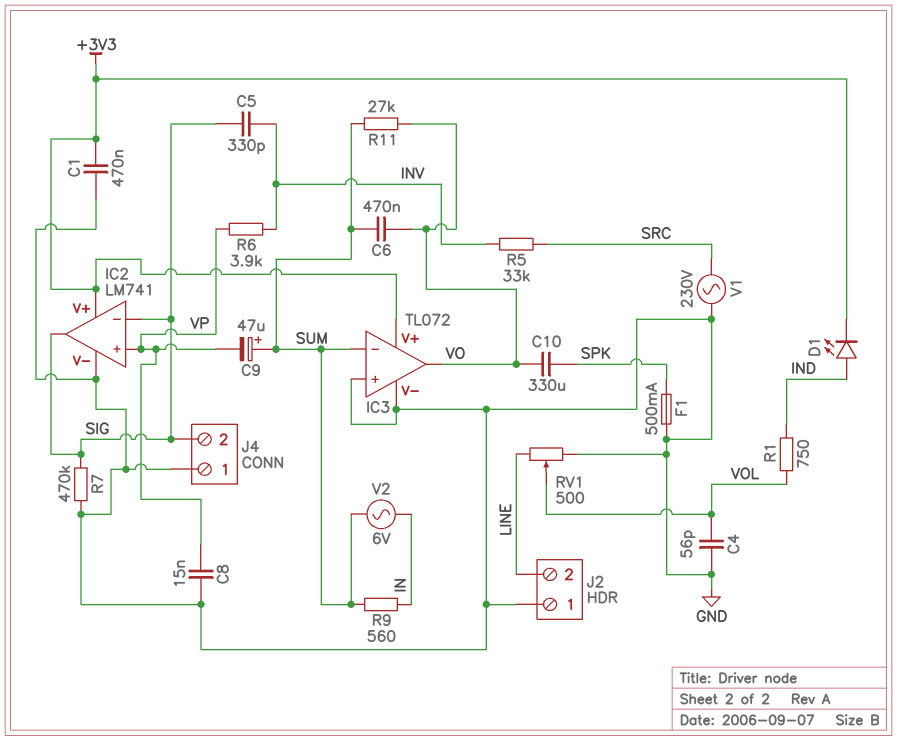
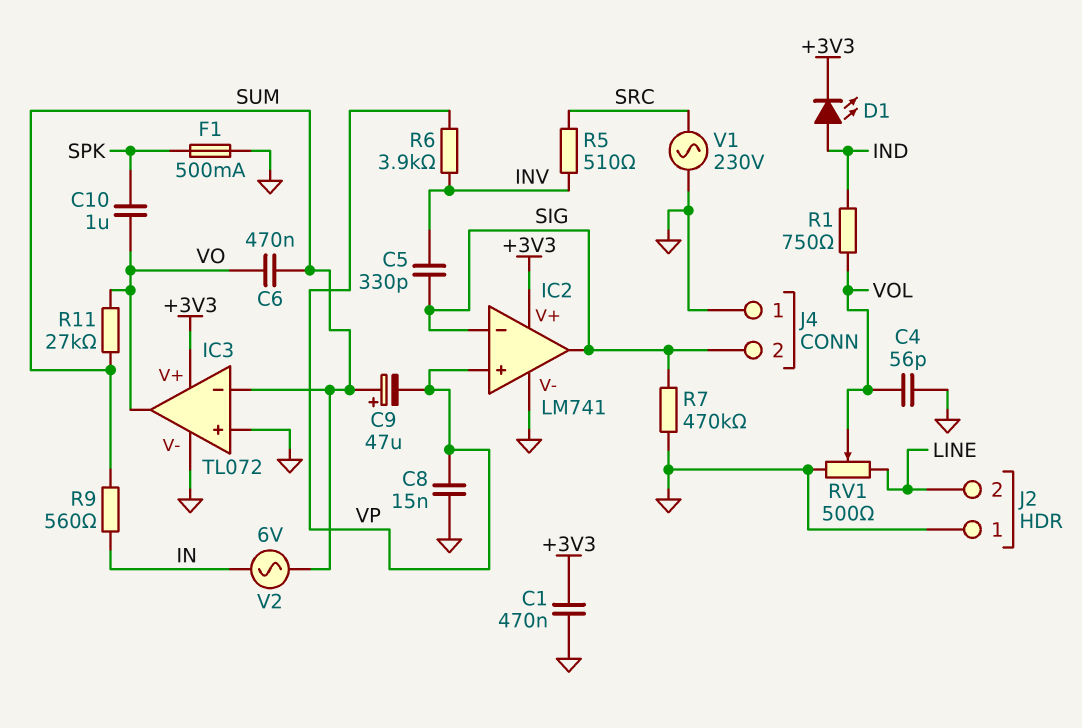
C10: 330uF (SPK, VO) -> 1uF (SPK, VO)
R5: 33k (INV, SRC) -> 510 (INV, SRC)

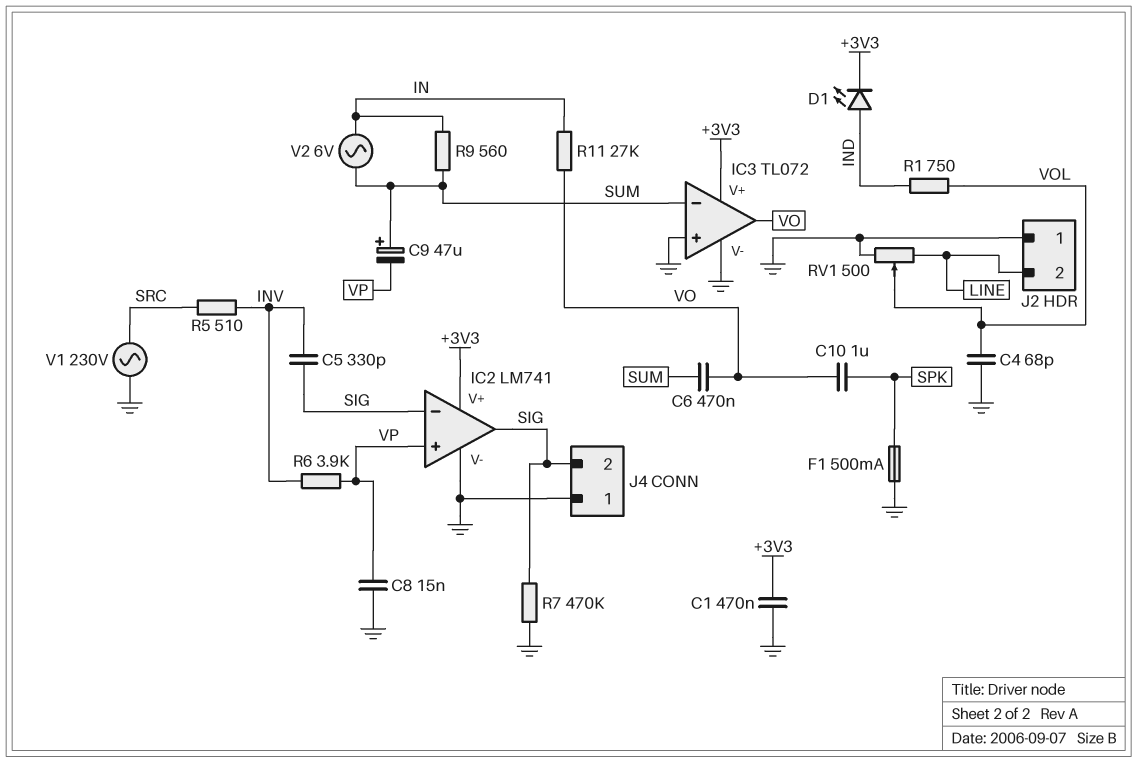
C4: 56pF (GND, VOL) -> 68pF (GND, VOL)
R11: 27k (SUM, VO) -> 27k (IN, VO)

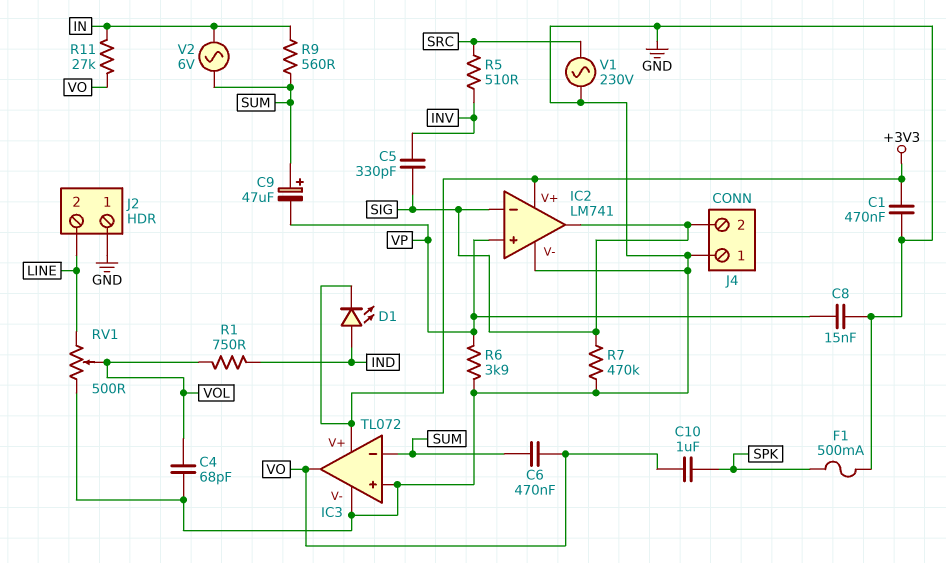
R6: 3.9k (INV, VP) -> 3.9k (GND, VP)

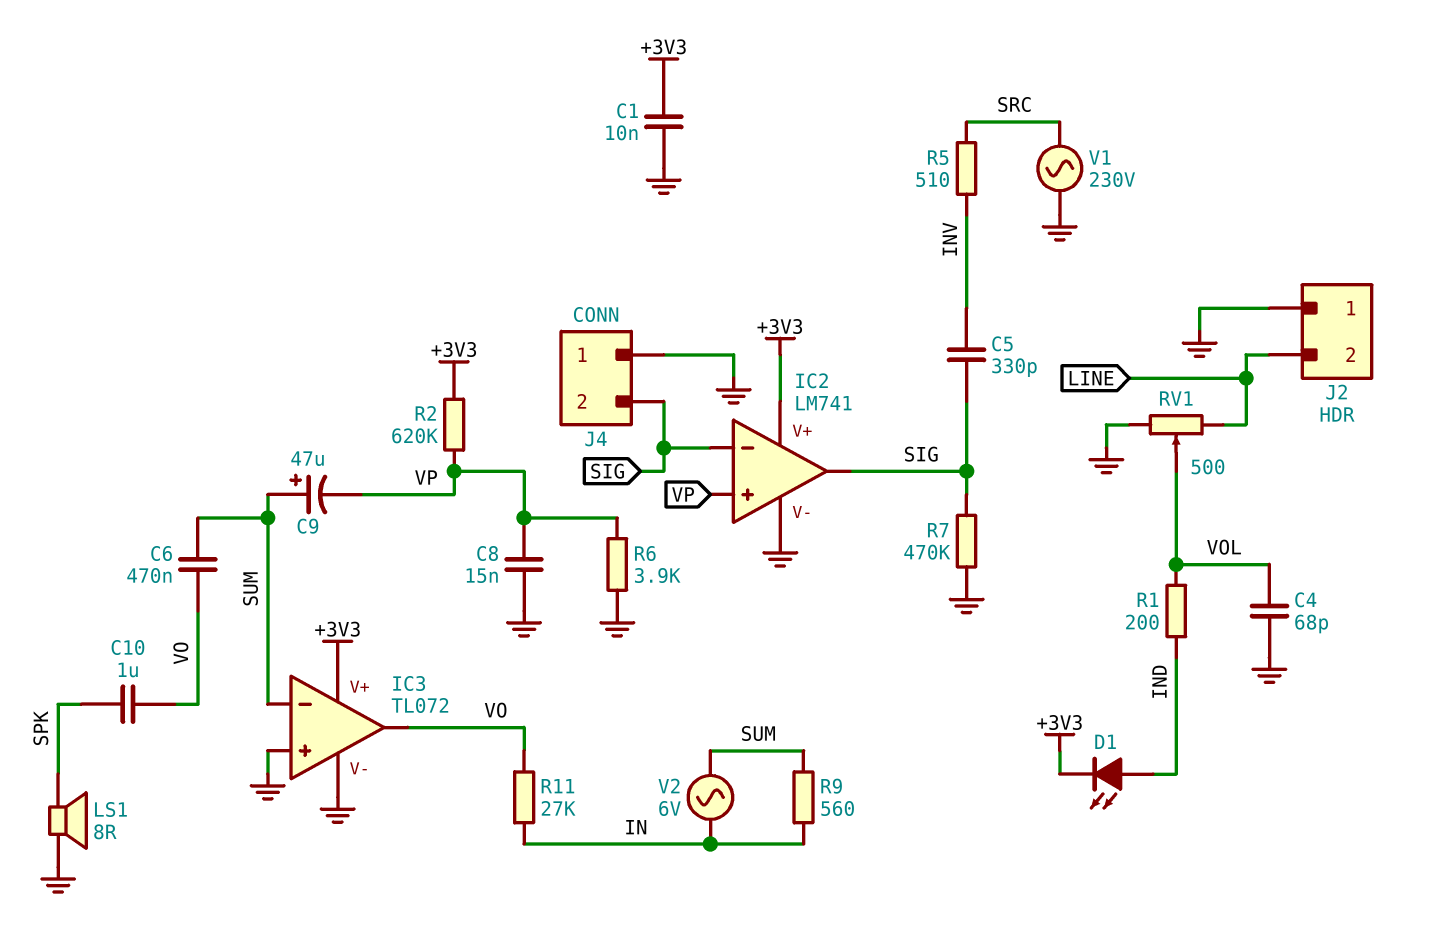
C1: 470nF (+3V3, GND) -> 10nF (+3V3, GND)
F1: 500mA (GND, SPK) -> none
LS1: none -> speaker 8R (GND, SPK)
R1: 750 (IND, VOL) -> 200 (IND, VOL)
R2: none -> 620k (+3V3, VP)

